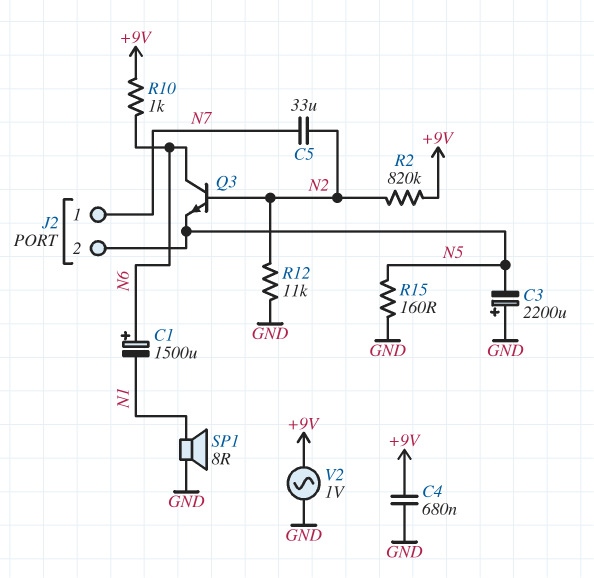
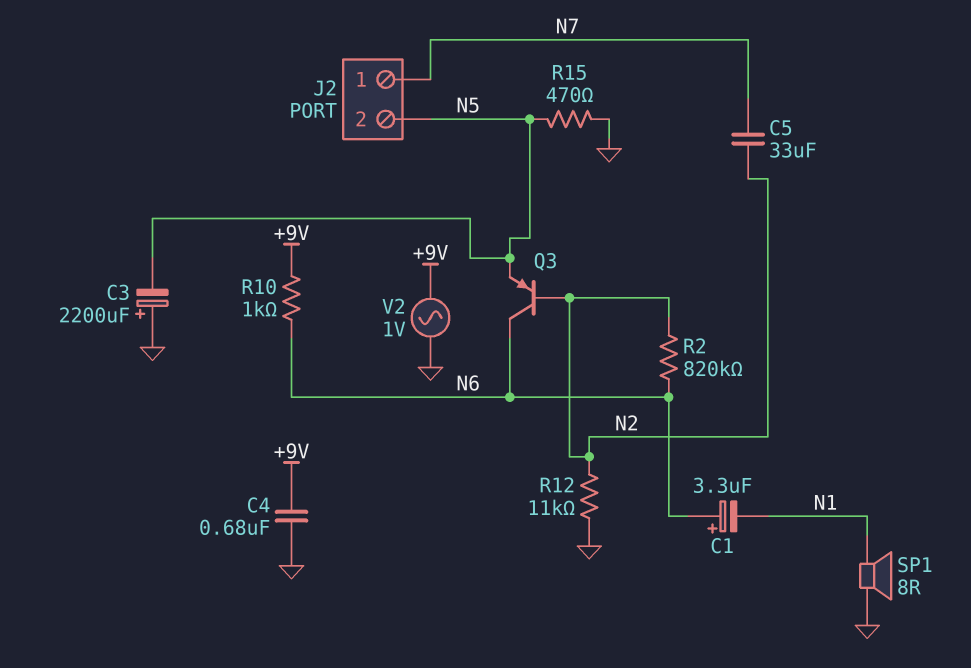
C1: 1500uF (plus N6, minus N1) -> 3.3uF (plus N6, minus N1)
Q3: NPN (B N2, C N6, E N5) -> PNP (B N2, C N6, E N5)
R2: 820k (+9V, N2) -> 820k (N2, N6)
R15: 160 (GND, N5) -> 470 (GND, N5)

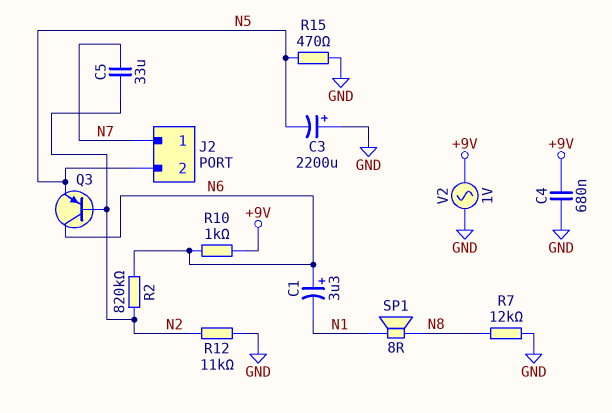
R7: none -> 12k (GND, N8)
SP1: speaker 8R (GND, N1) -> speaker 8R (N1, N8)

